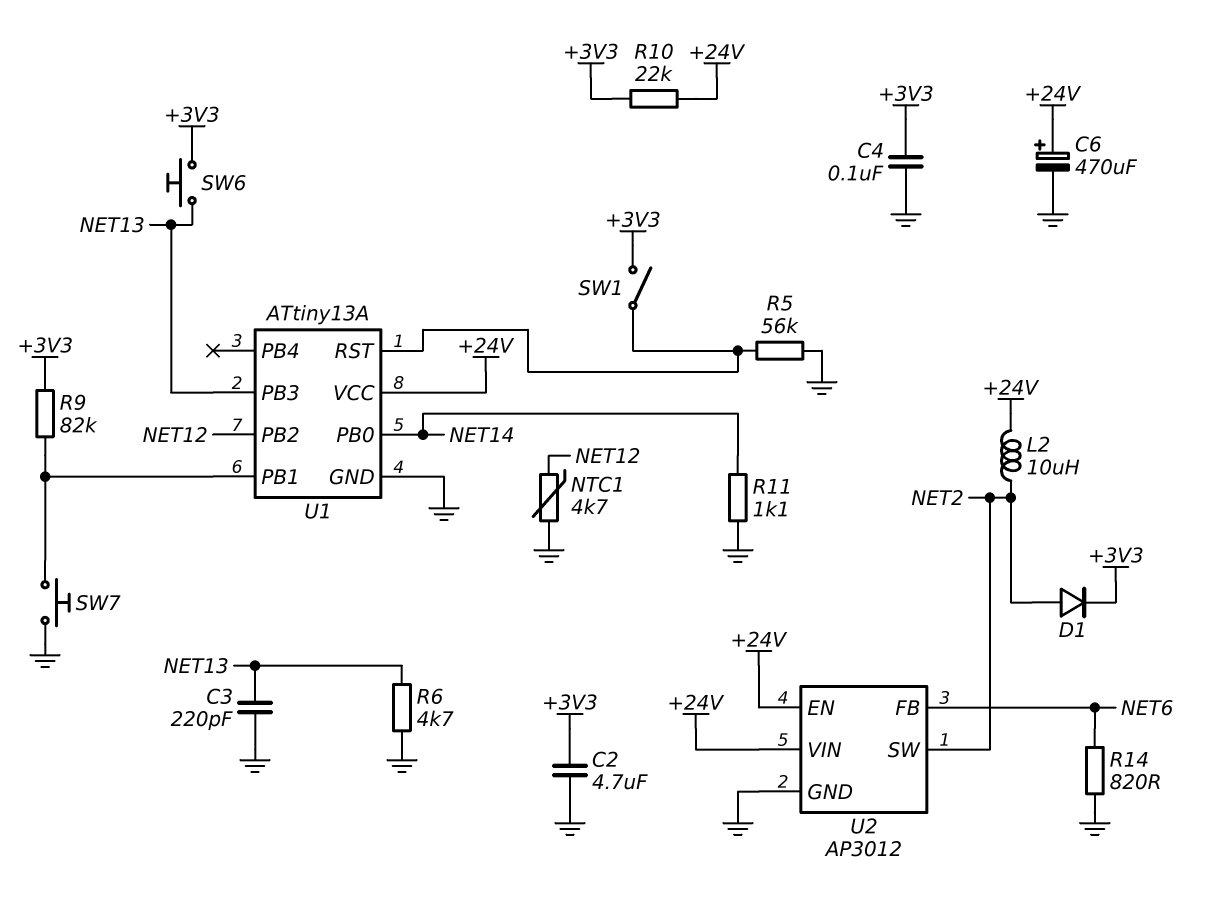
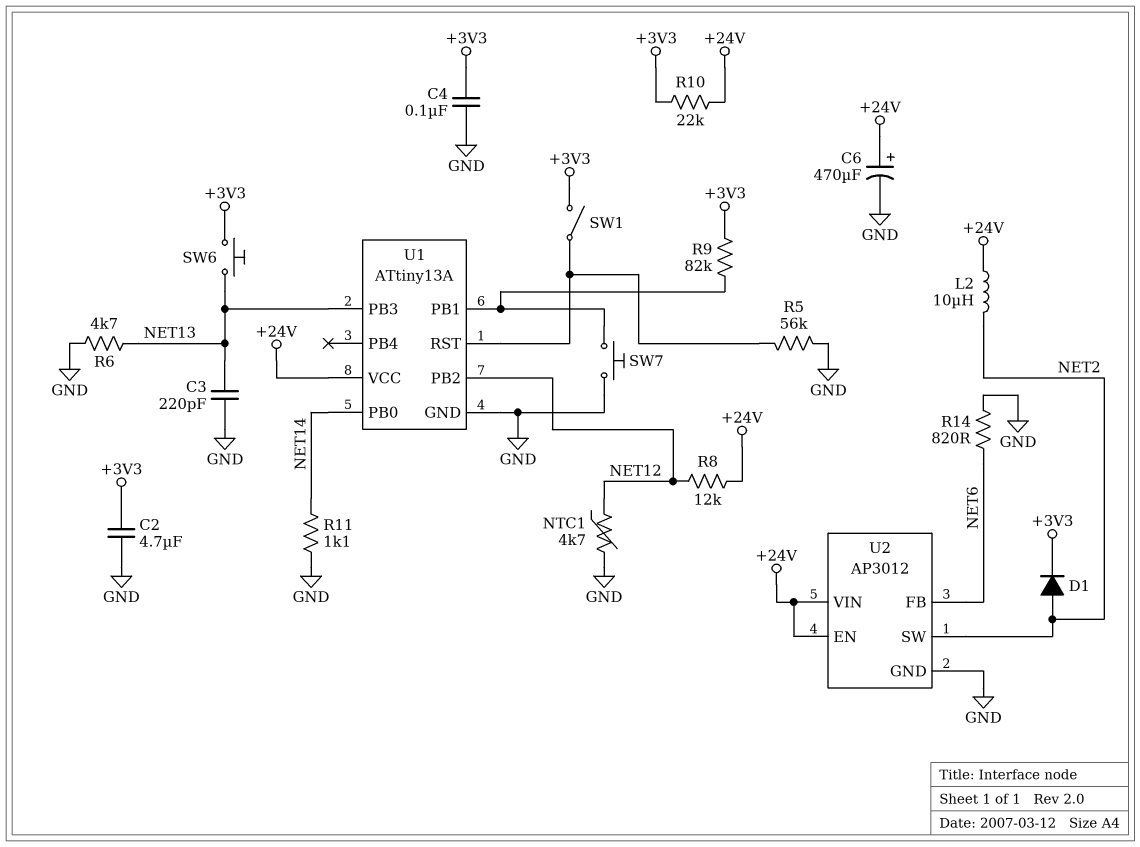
R8: none -> 12k (+24V, NET12)

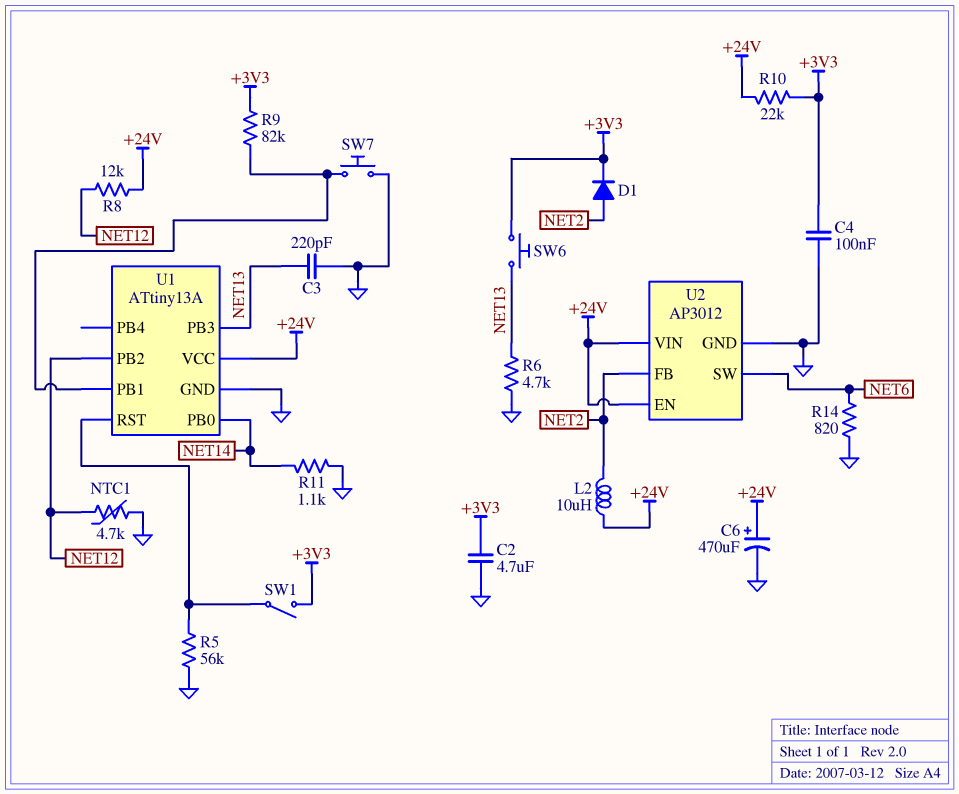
U2 pin FB: NET6 -> NET2
U2 pin SW: NET2 -> NET6

